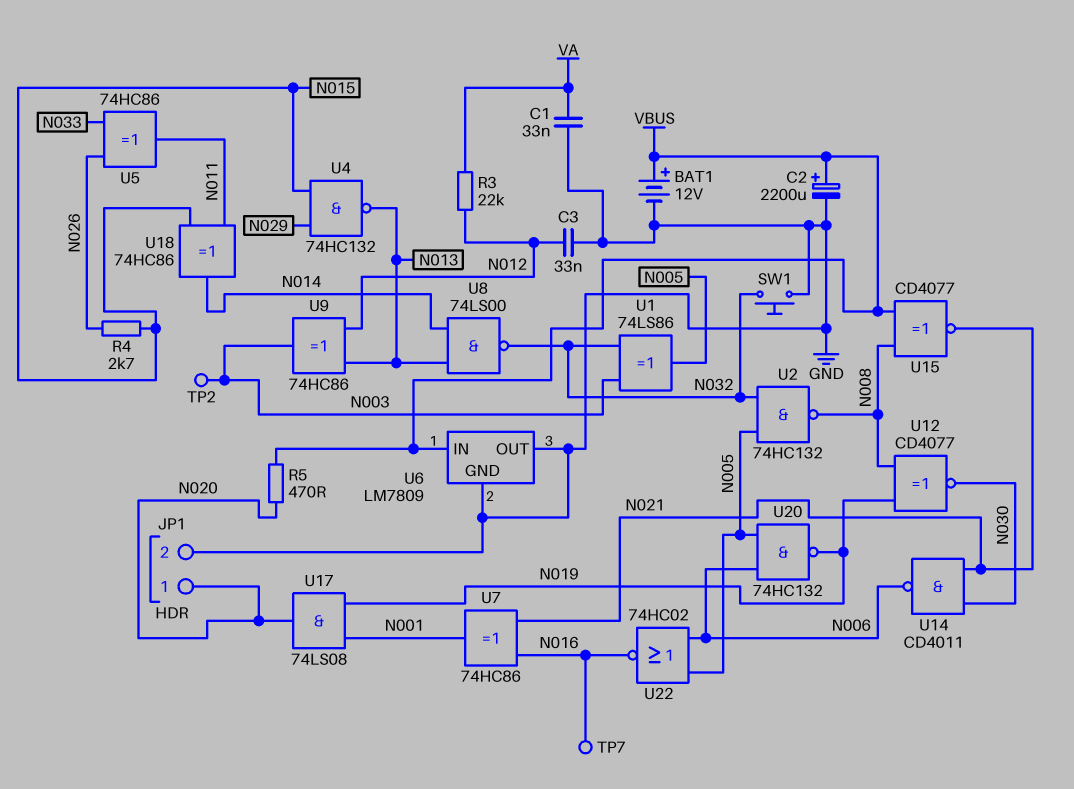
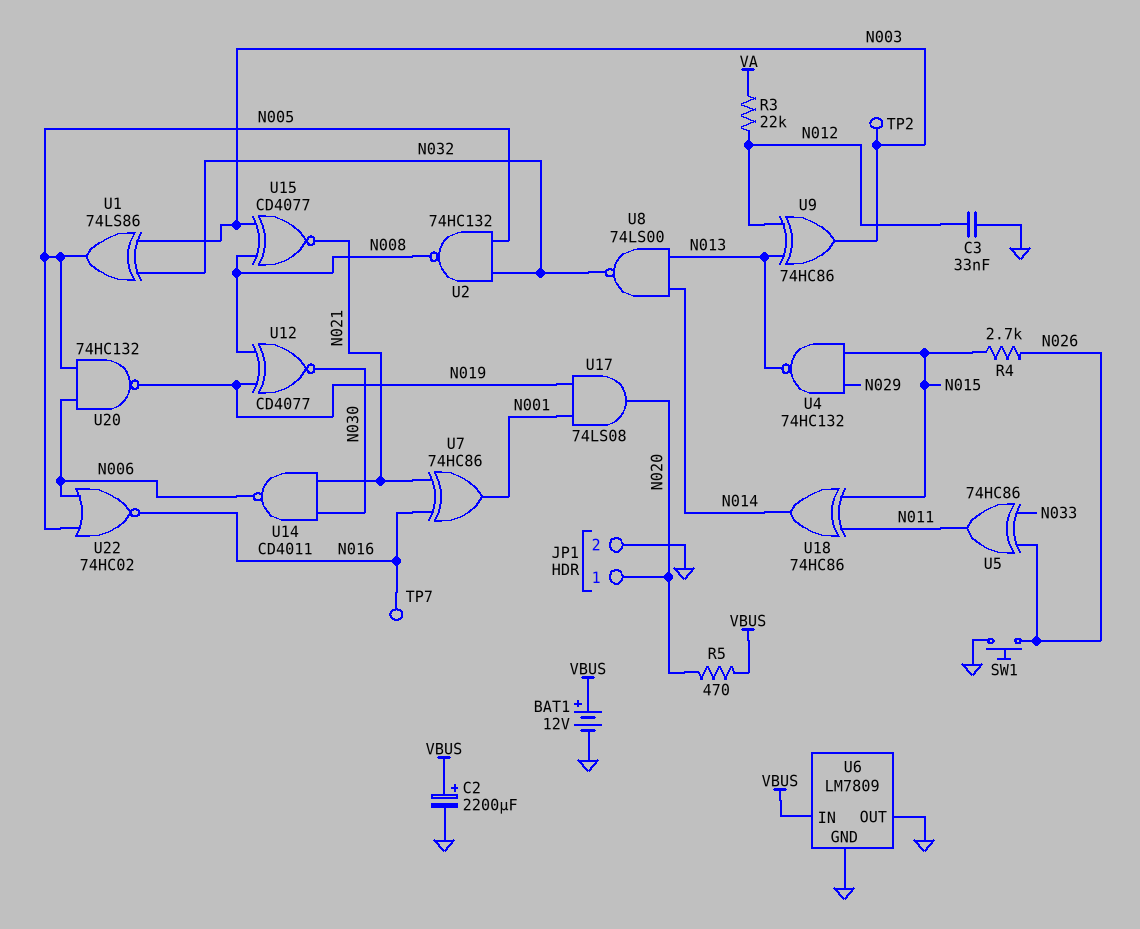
C1: 33nF (GND, VA) -> none
SW1: button (GND, N032) -> button (GND, N026)
U15: XNOR CD4077 (in N008, in VBUS, out N021) -> XNOR CD4077 (in N003, in N008, out N021)

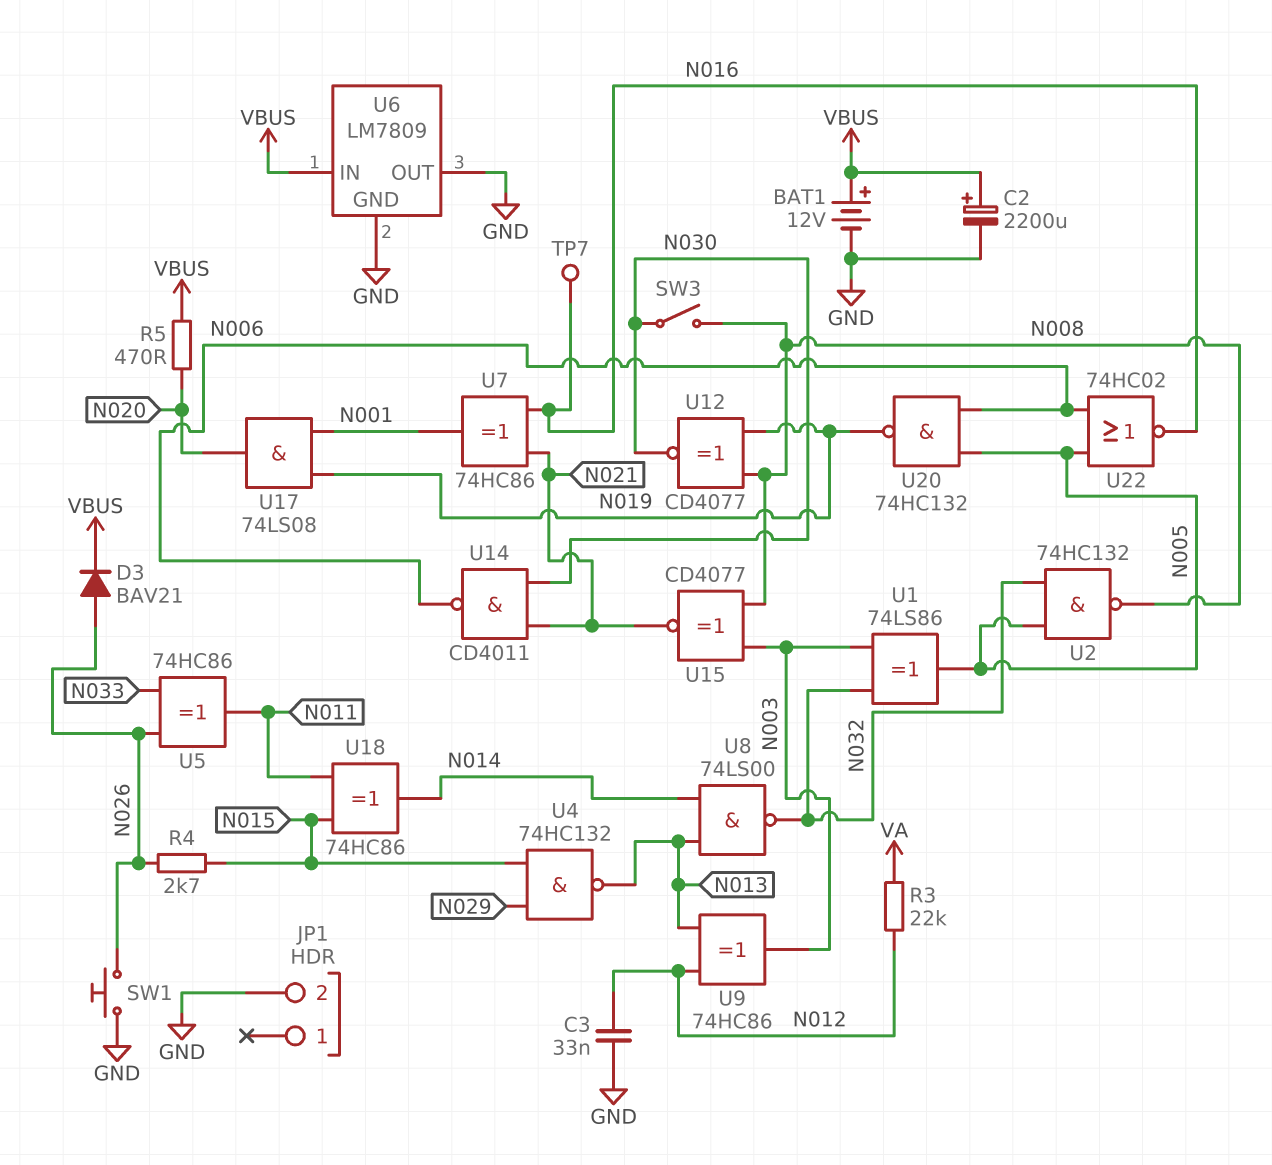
D3: none -> diode BAV21 (A N026, K VBUS)
JP1 pin 1: N020 -> none
SW3: none -> switch (N008, N030)
TP2: test point (N003) -> none

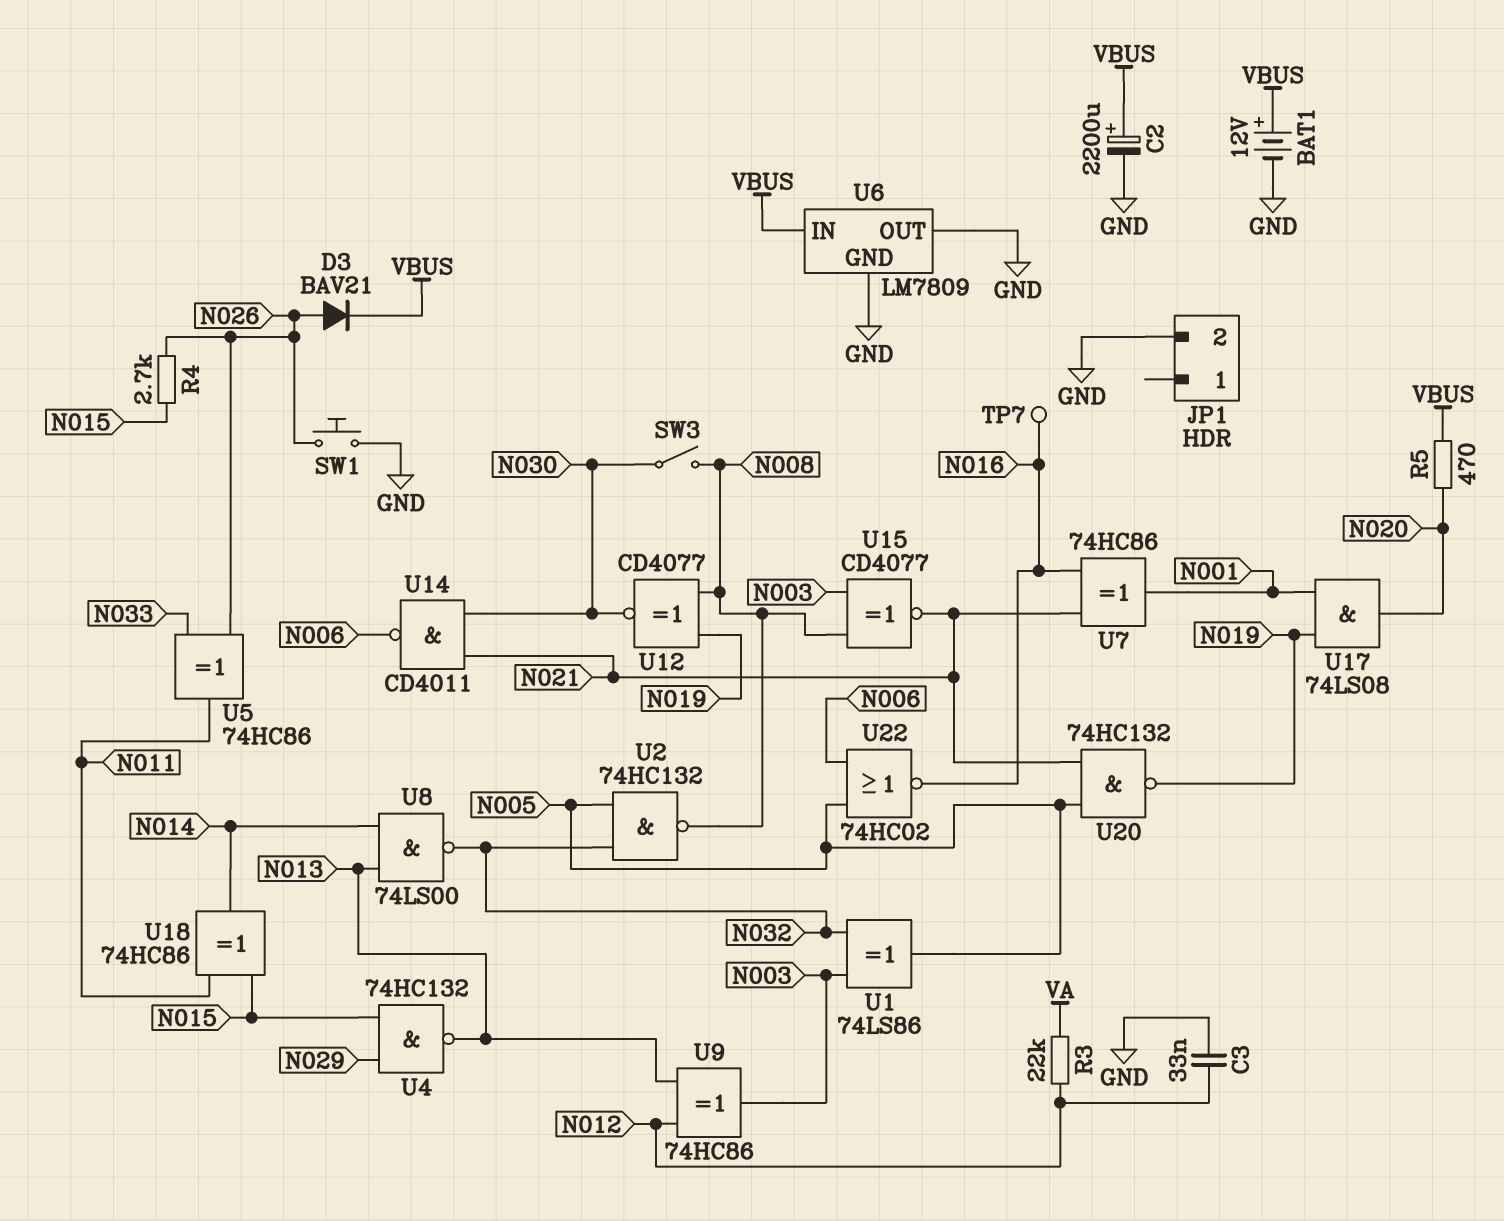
U20: NAND 74HC132 (in N005, in N006, out N019) -> NAND 74HC132 (in N005, in N021, out N019)

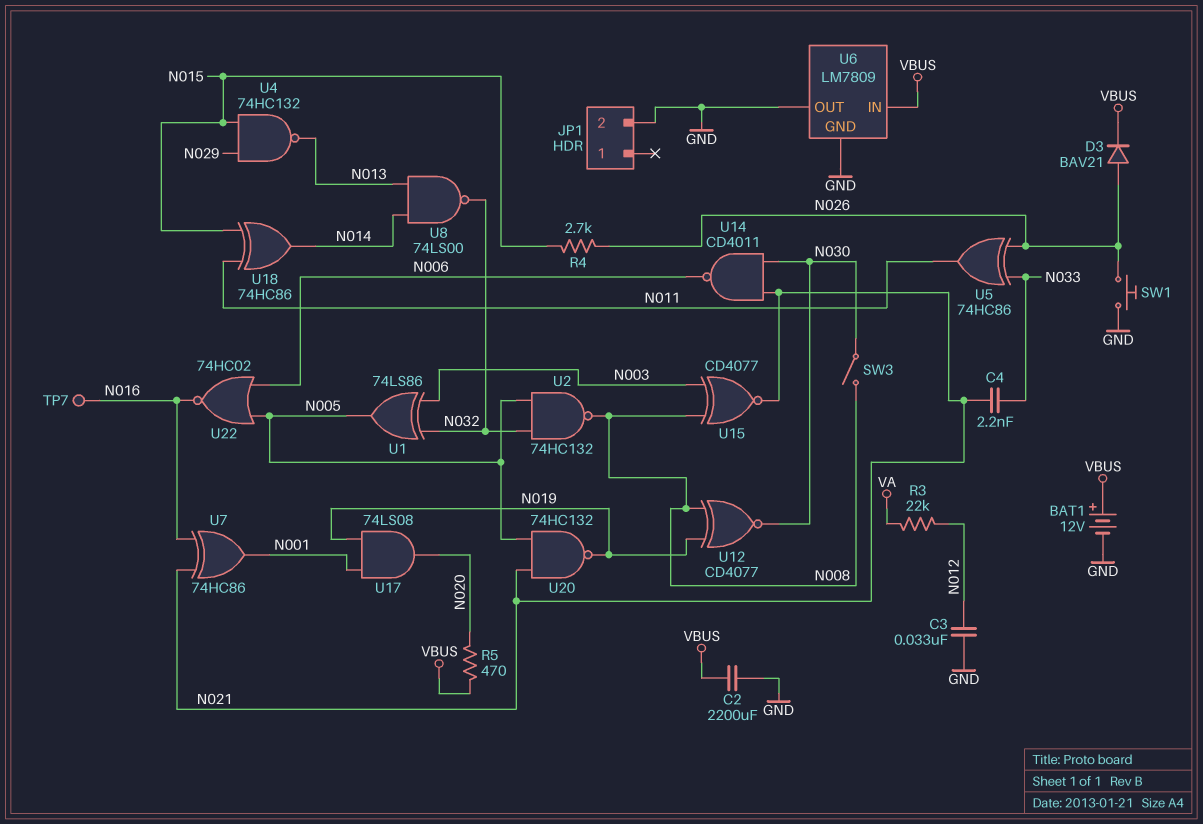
C2: 2200uF (plus VBUS, minus GND) -> 2200uF (GND, VBUS)
C4: none -> 2.2nF (N021, N033)
U9: XOR 74HC86 (in N012, in N013, out N003) -> none

